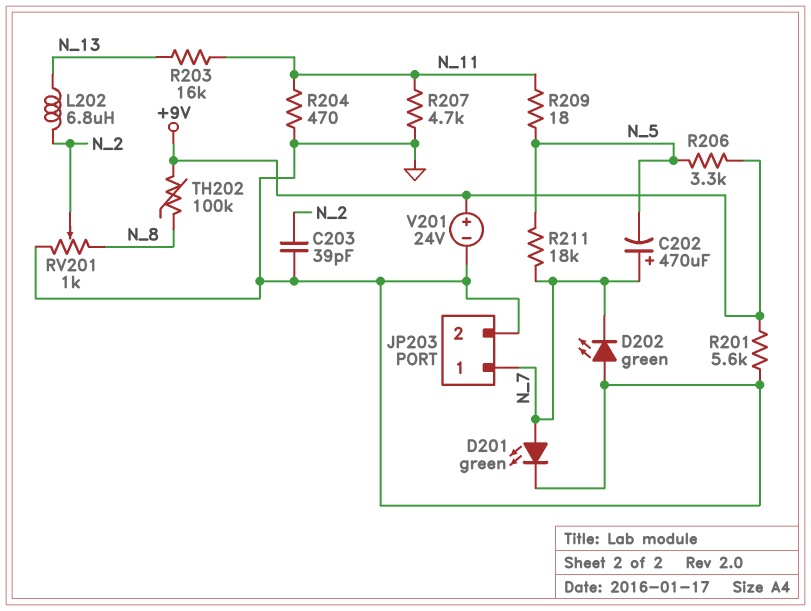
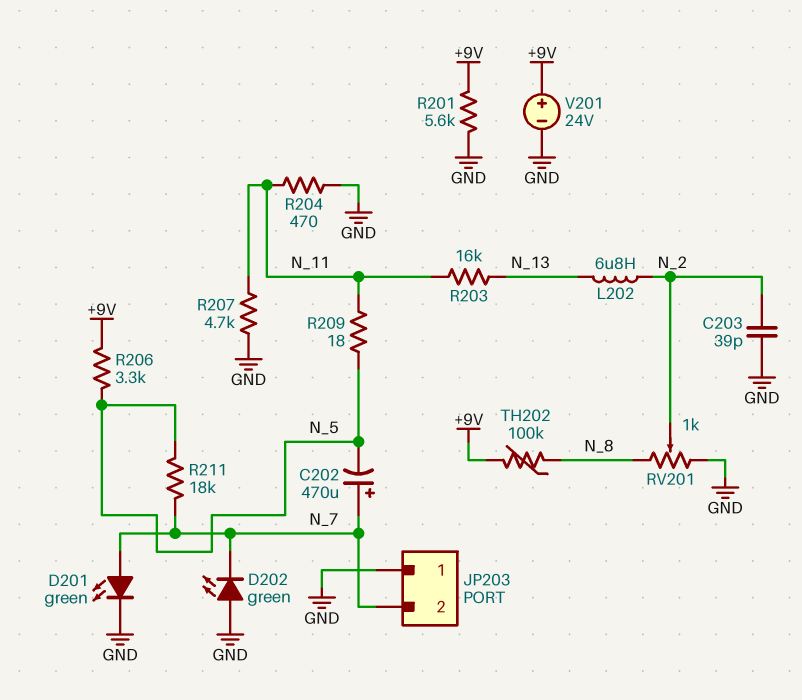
JP203 pin 1: N_7 -> GND
JP203 pin 2: GND -> N_7

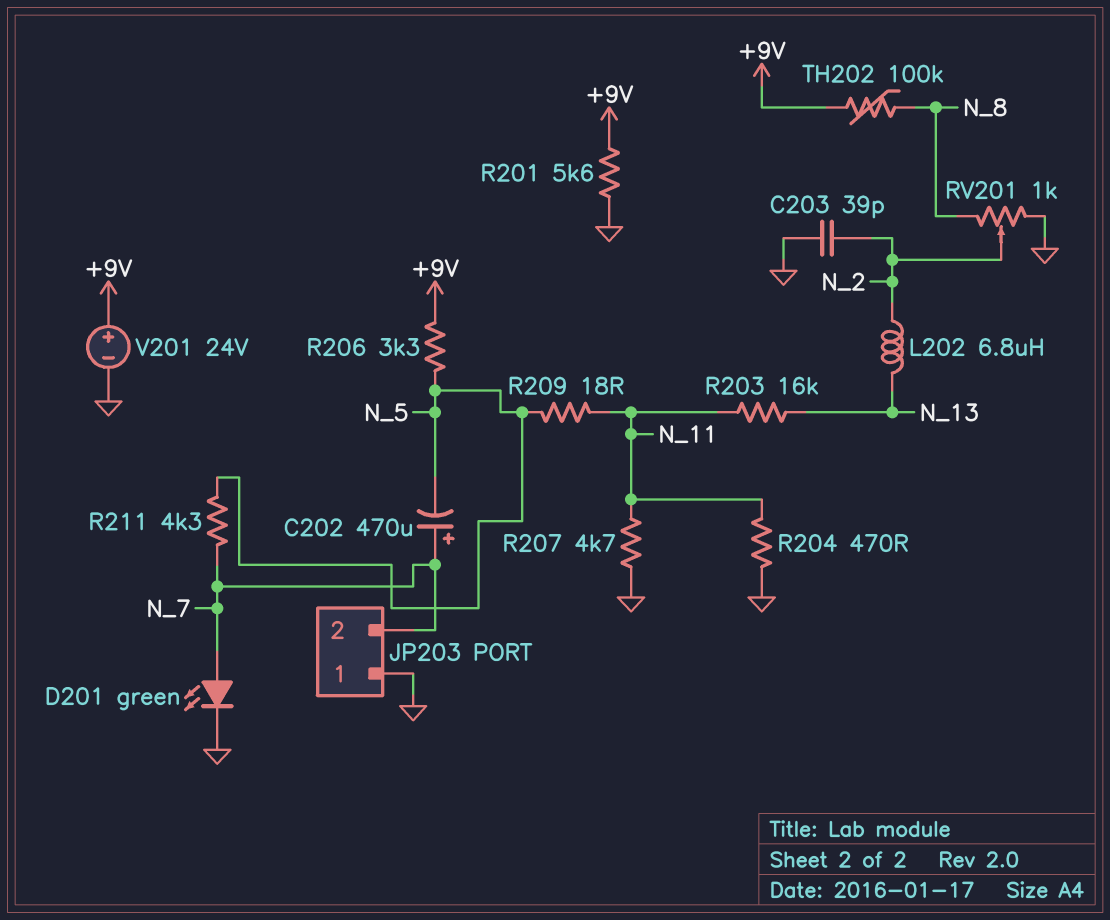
D202: LED green (A GND, K N_7) -> none
R211: 18k (N_5, N_7) -> 4.3k (N_5, N_7)

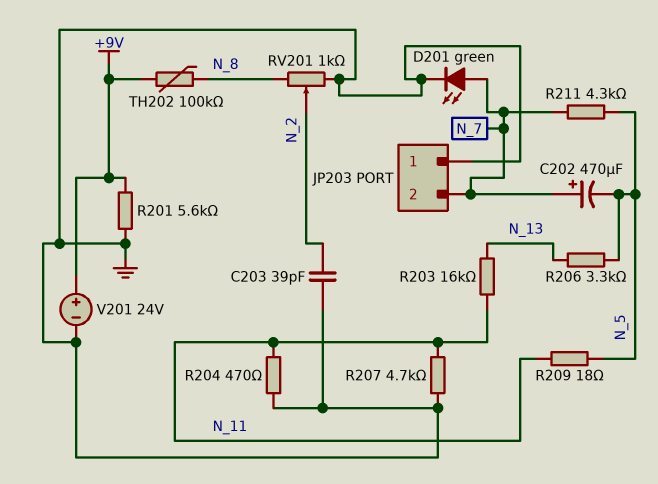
L202: 6.8uH (N_2, N_13) -> none
R206: 3.3k (+9V, N_5) -> 3.3k (N_5, N_13)

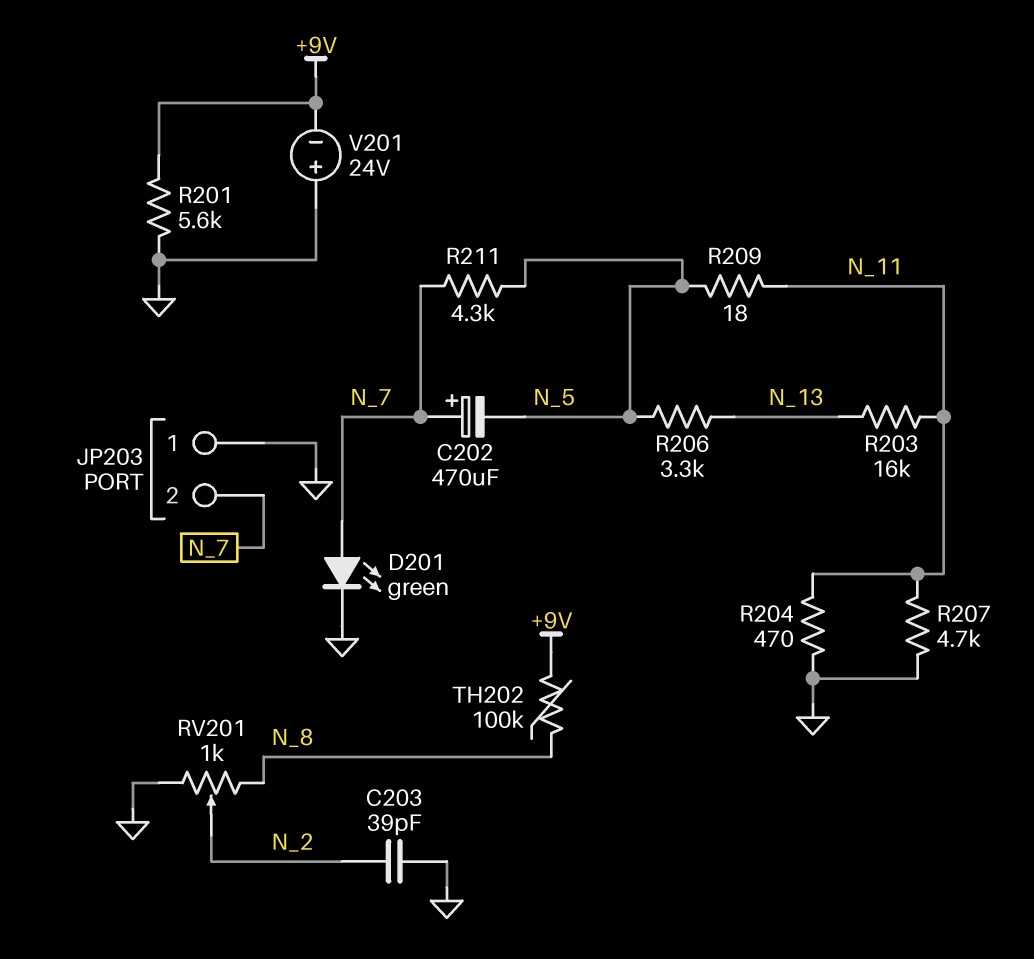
V201: 24V (plus +9V, minus GND) -> 24V (plus GND, minus +9V)

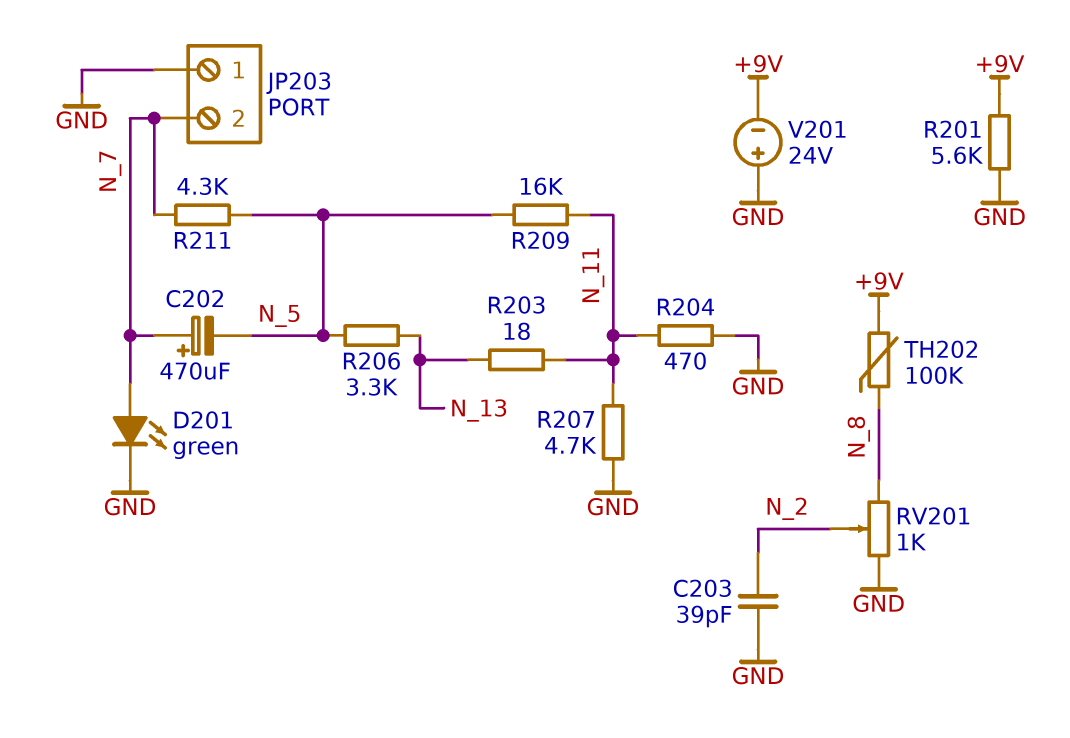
R203: 16k (N_11, N_13) -> 18 (N_11, N_13)
R209: 18 (N_5, N_11) -> 16k (N_5, N_11)

